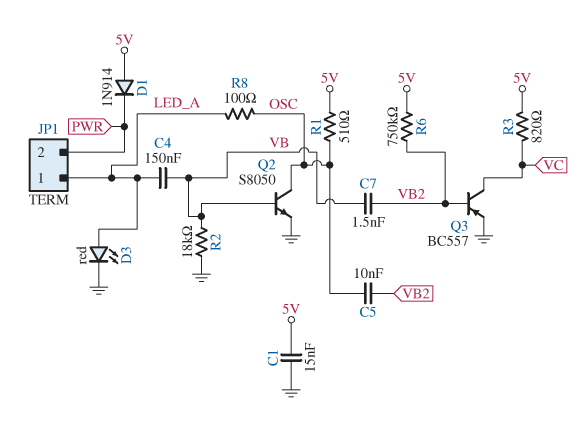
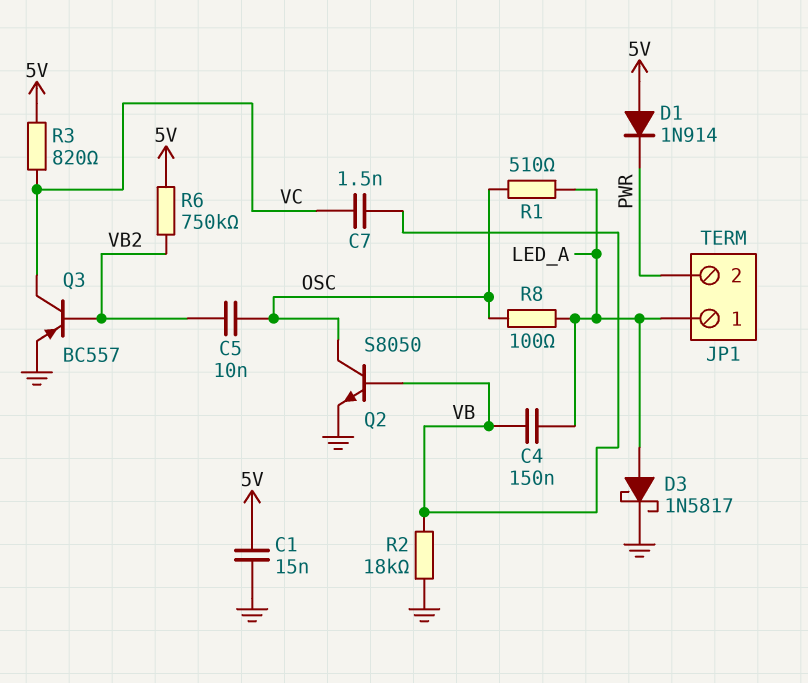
C7: 1.5nF (VB, VB2) -> 1.5nF (VB, VC)
D3: LED red (A LED_A, K GND) -> schottky 1N5817 (A LED_A, K GND)
R1: 510 (5V, OSC) -> 510 (LED_A, OSC)

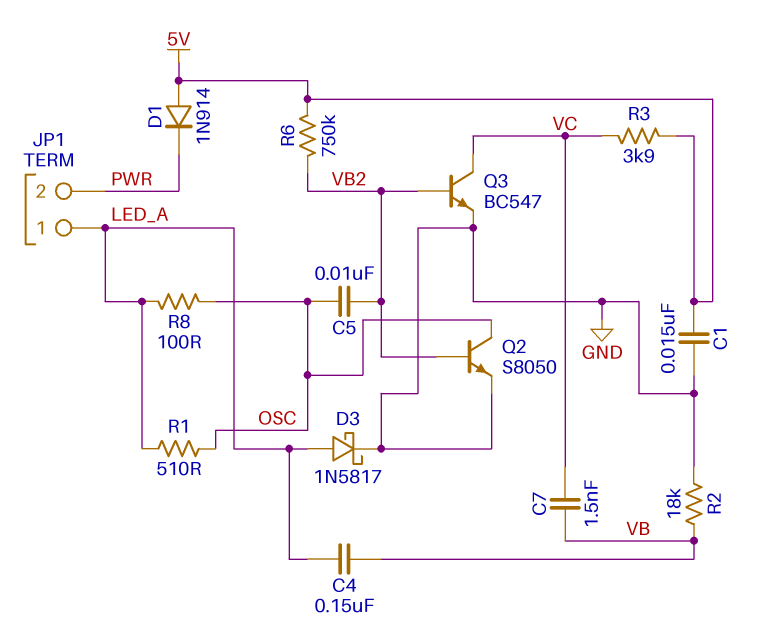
Q2: NPN S8050 (B VB, C OSC, E GND) -> NPN S8050 (B VB2, C OSC, E GND)
Q3: PNP BC557 (B VB2, C VC, E GND) -> NPN BC547 (B VB2, C VC, E GND)
R3: 820 (5V, VC) -> 3.9k (5V, VC)

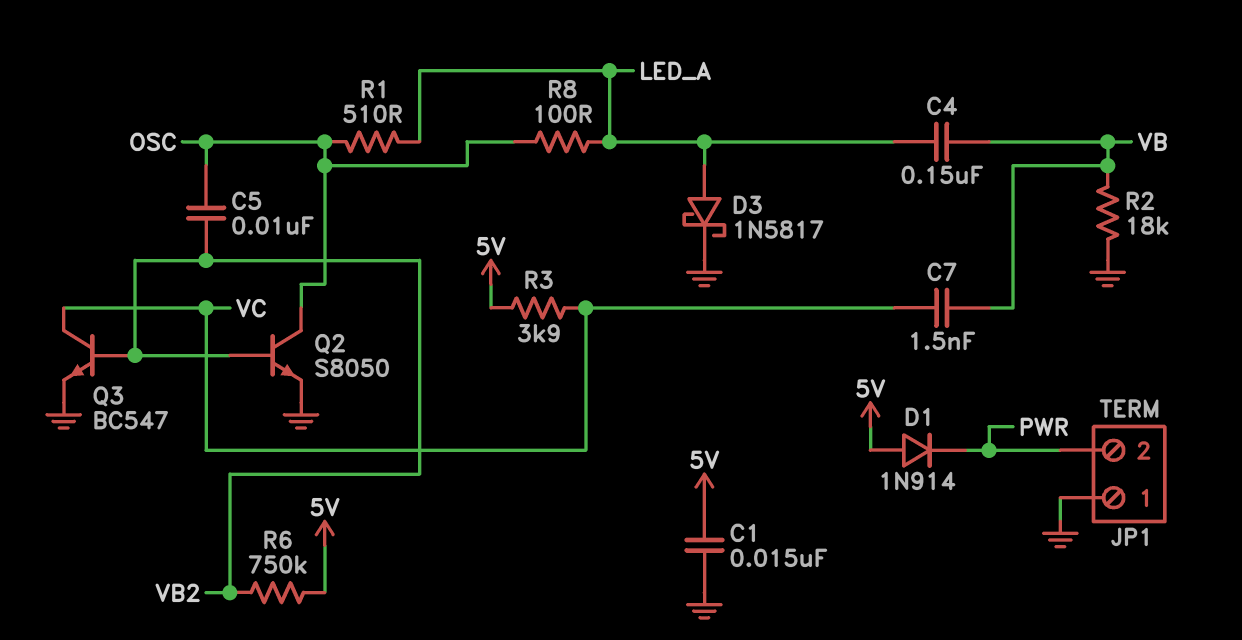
JP1 pin 1: LED_A -> GND

